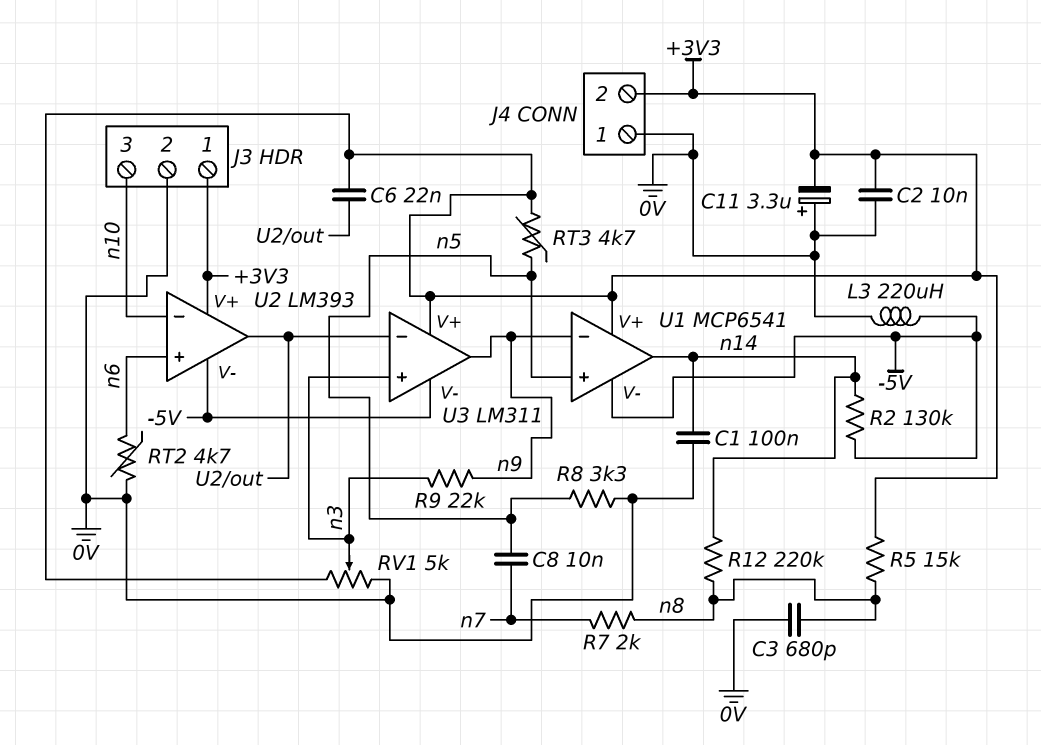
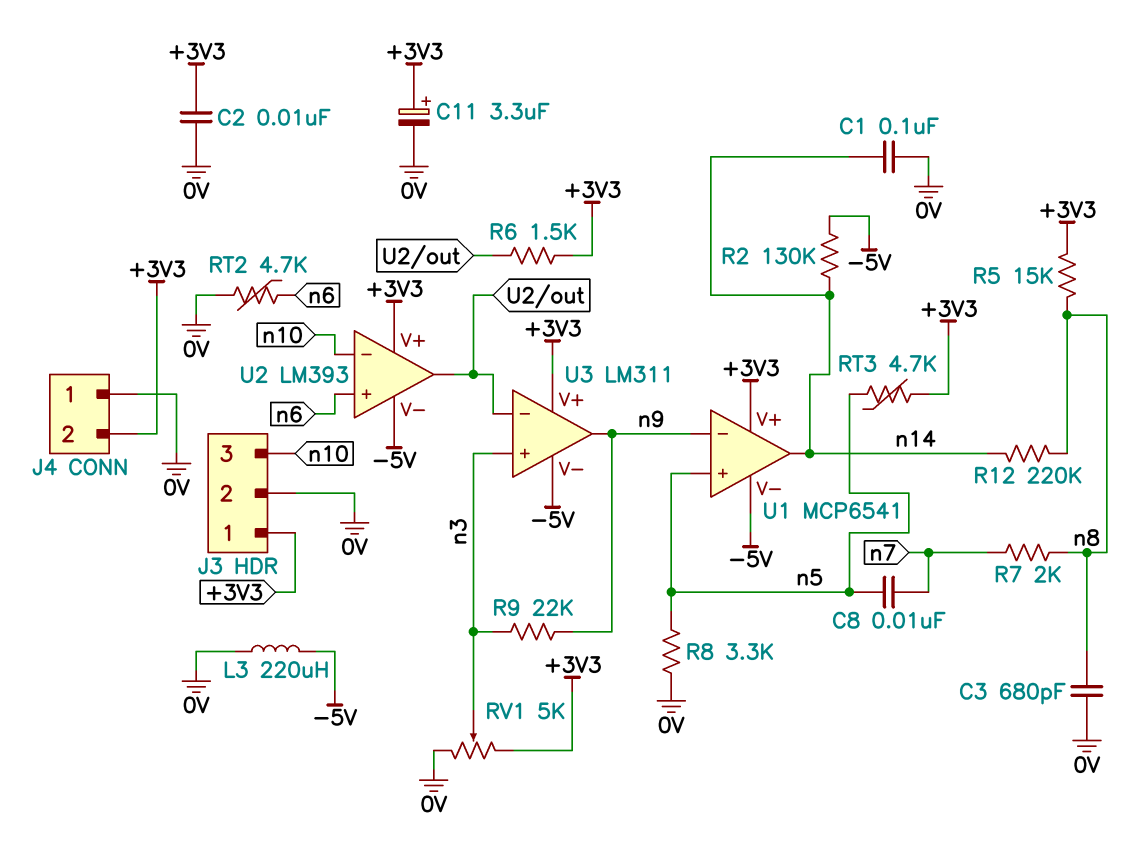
C6: 22nF (+3V3, U2/out) -> none
C11: 3.3uF (plus 0V, minus +3V3) -> 3.3uF (plus +3V3, minus 0V)
R6: none -> 1.5k (+3V3, U2/out)

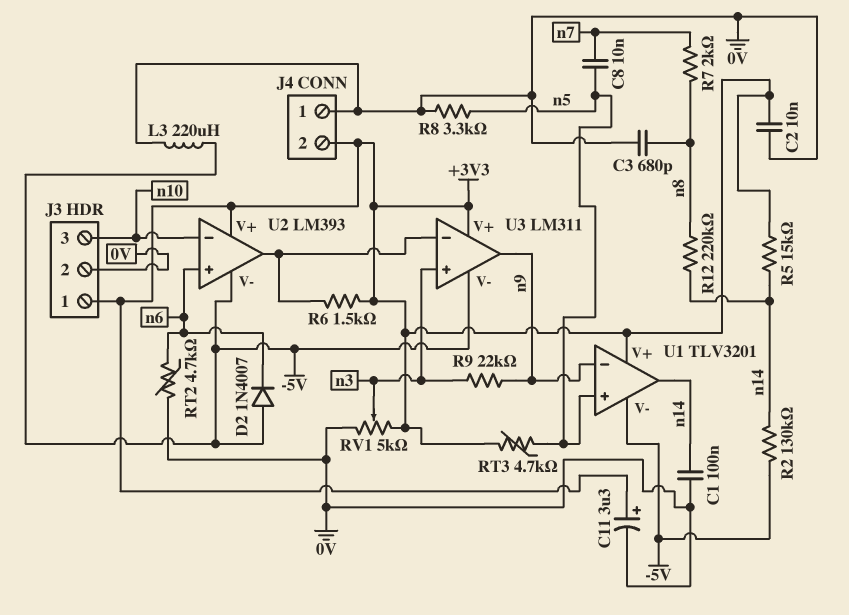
D2: none -> diode 1N4007 (A -5V, K n6)
R5: 15k (+3V3, n8) -> 15k (+3V3, n14)
U1: MCP6541 -> TLV3201

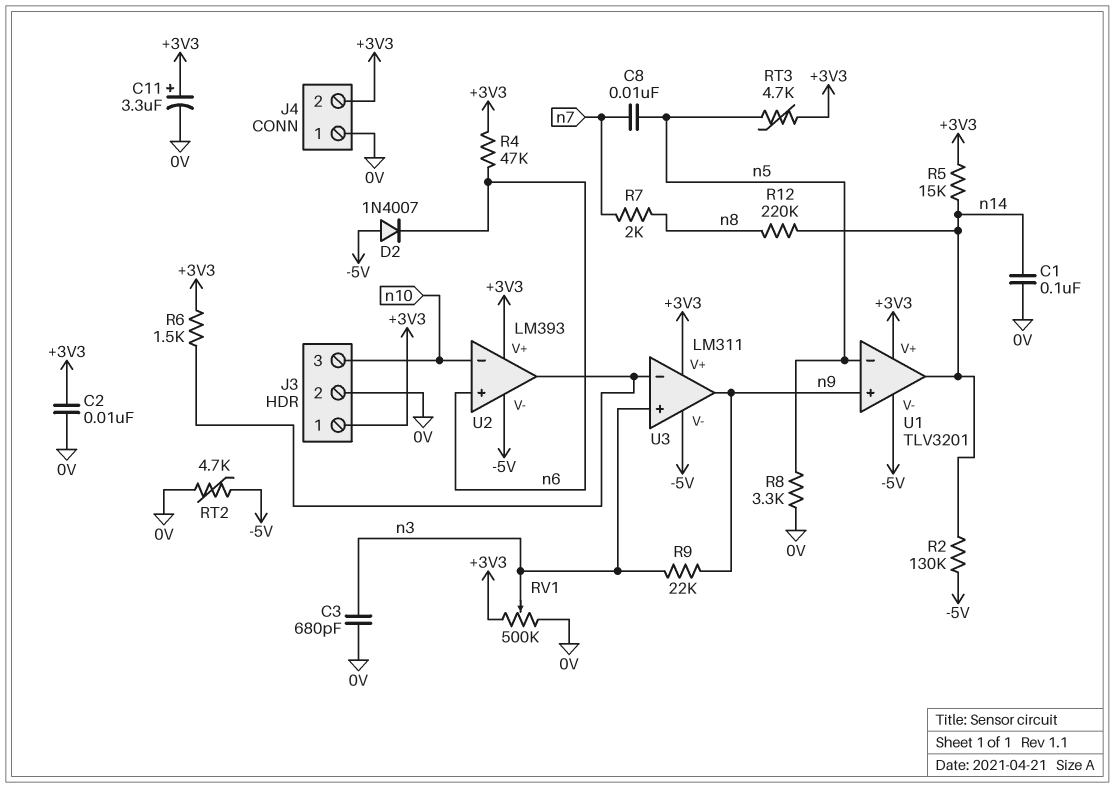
C3: 680pF (0V, n8) -> 680pF (0V, n3)
L3: 220uH (-5V, 0V) -> none
R4: none -> 47k (+3V3, n6)
RT2: 4.7k (0V, n6) -> 4.7k (-5V, 0V)
RV1: 5k (+3V3, 0V, wiper n3) -> 500k (+3V3, 0V, wiper n3)
U1 pin in+: n5 -> n9
U1 pin in-: n9 -> n5

